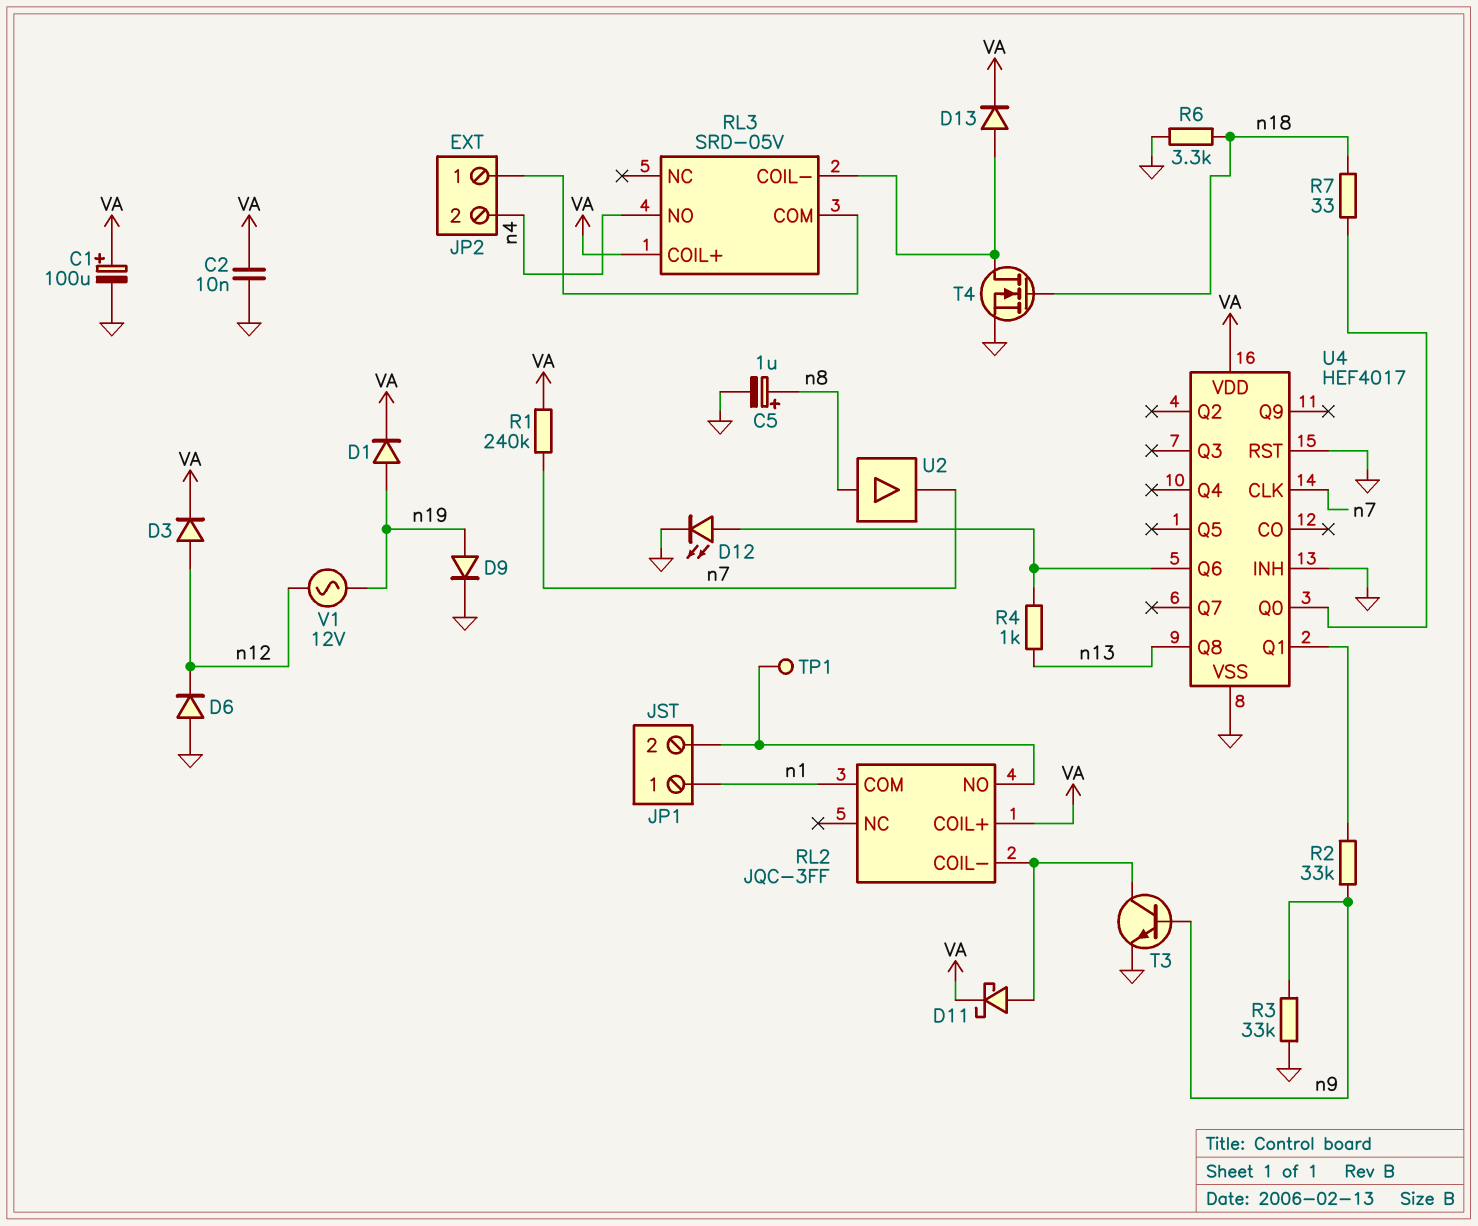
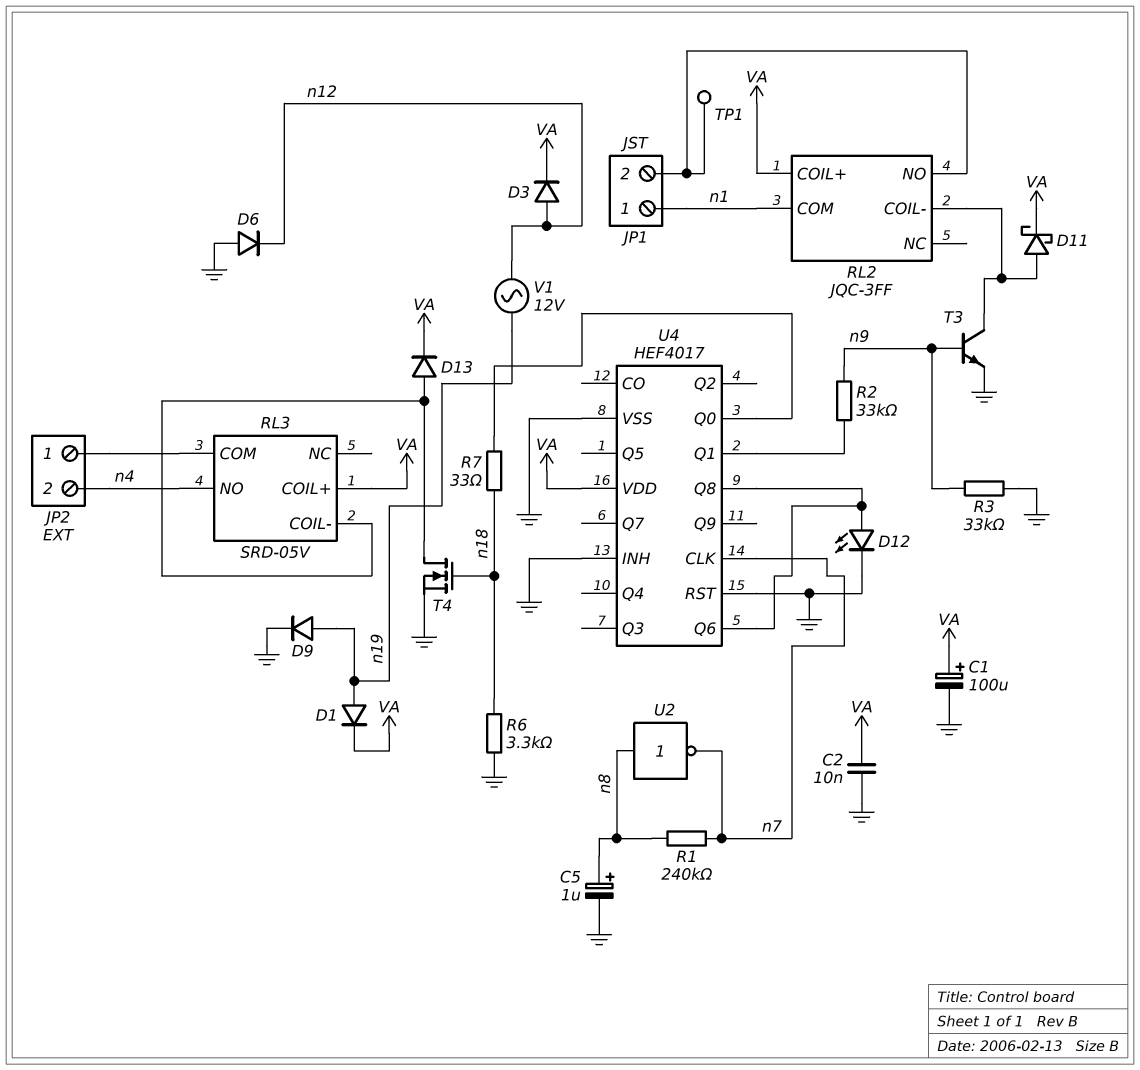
R1: 240k (VA, n7) -> 240k (n7, n8)
R4: 1k (U4/Q6, n13) -> none
U2: buffer (in n8, out n7) -> NOT (in n8, out n7)
U4 pin Q8: n13 -> U4/Q6

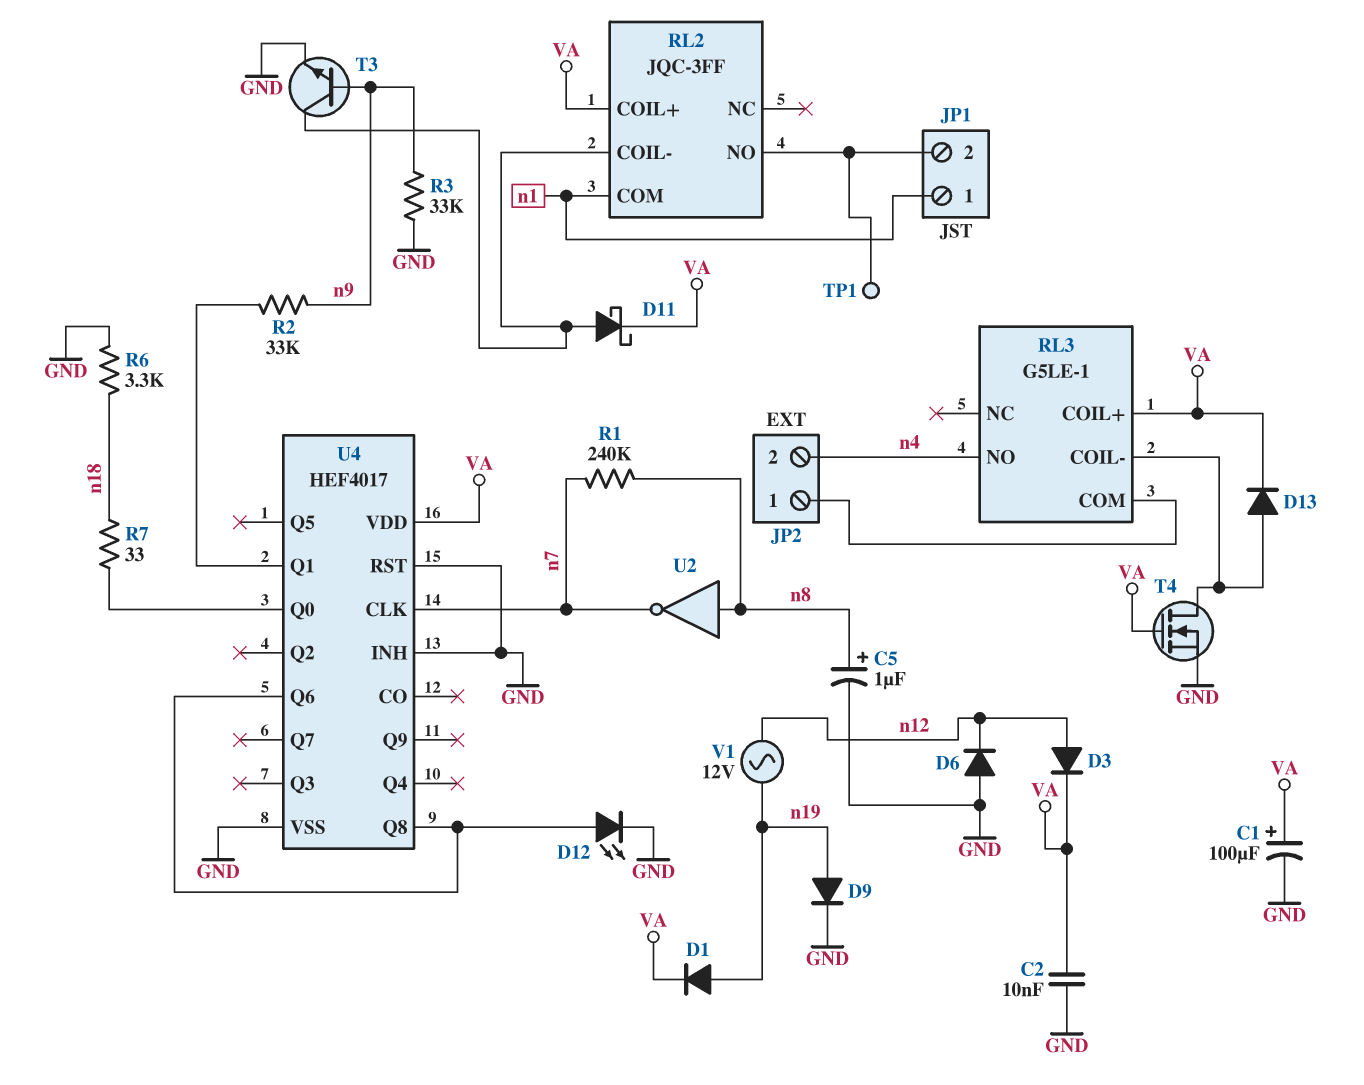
RL3: SRD-05V -> G5LE-1
T4: NMOS (G n18, D RL3/COIL-, S GND) -> NMOS (G VA, D RL3/COIL-, S GND)

